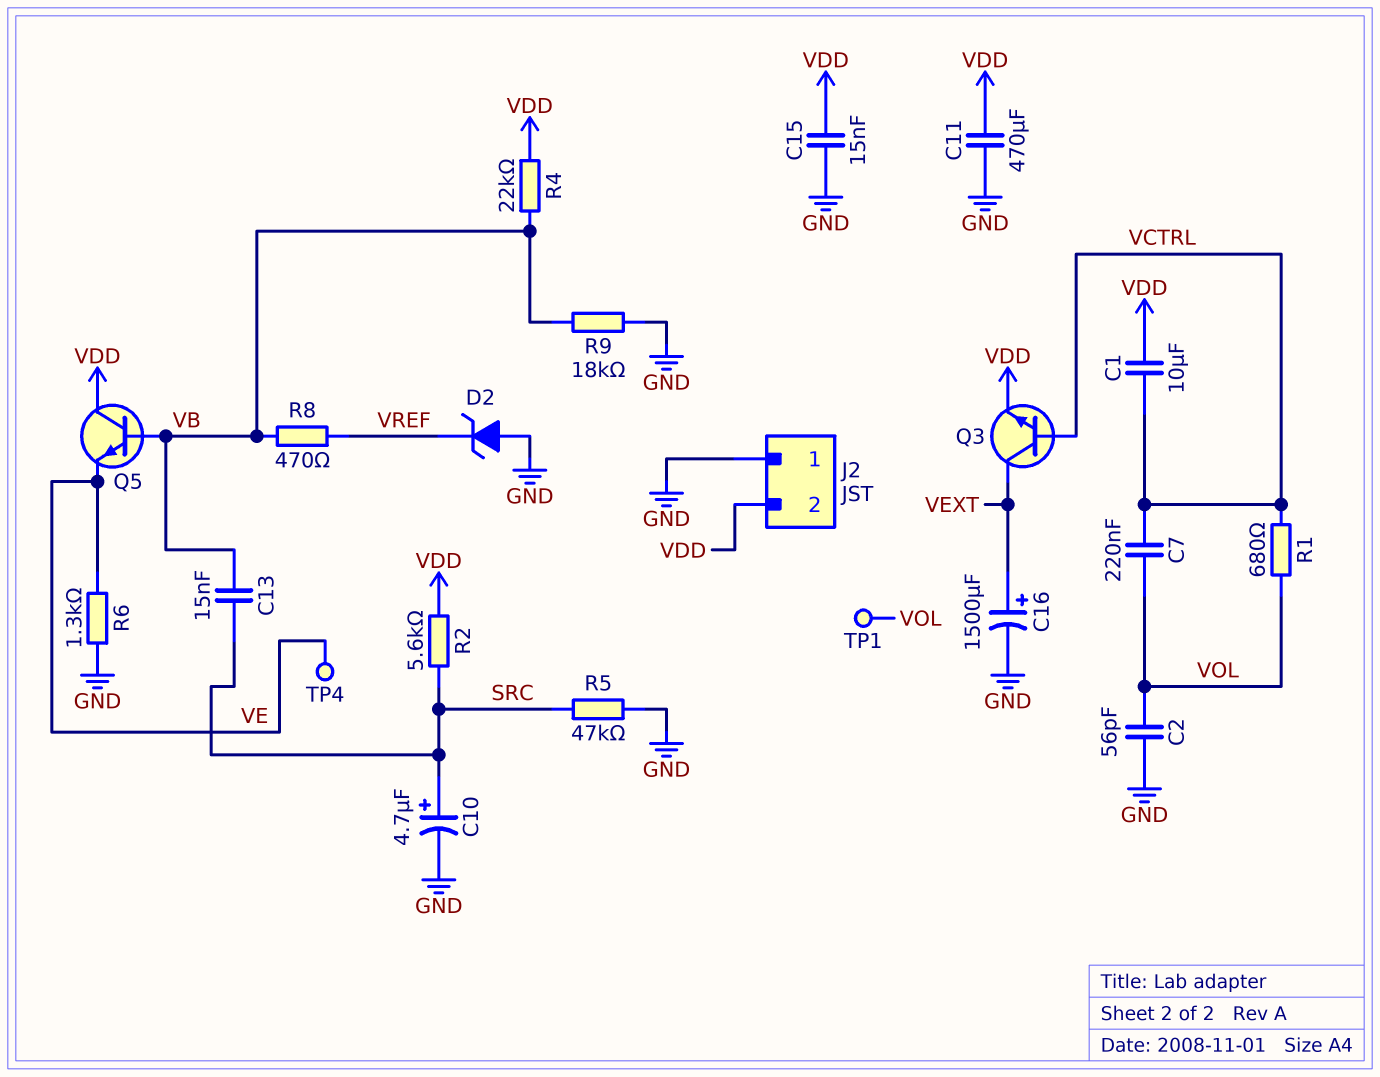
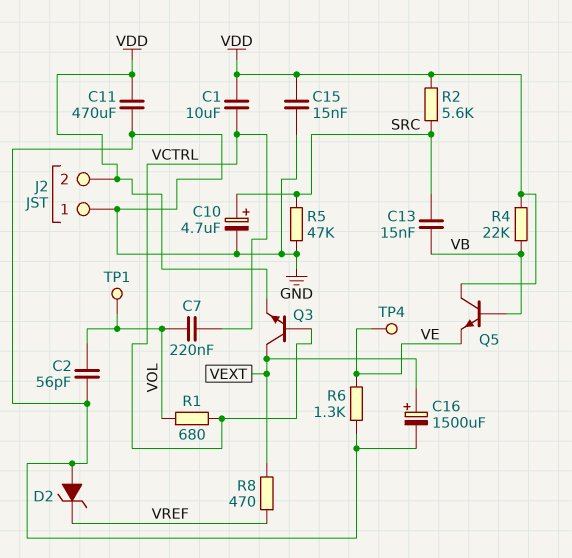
R8: 470 (VB, VREF) -> 470 (VEXT, VREF)
R9: 18k (GND, VB) -> none

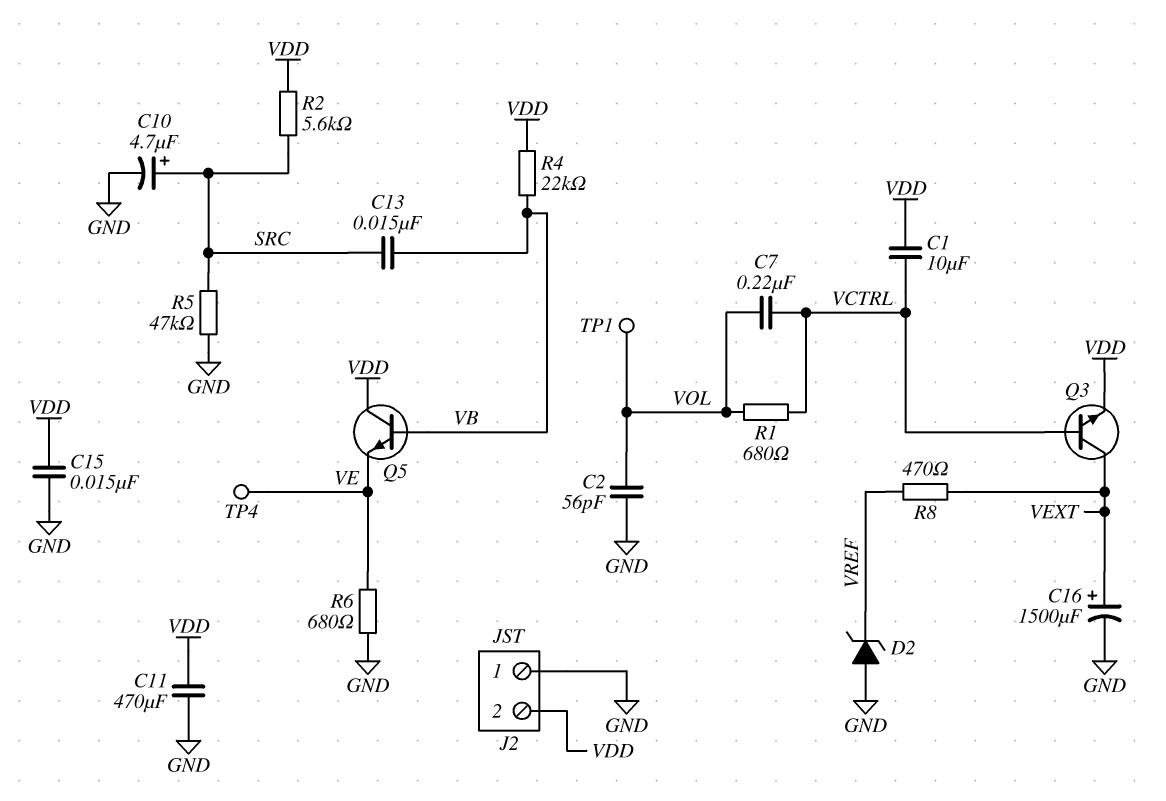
R6: 1.3k (GND, VE) -> 680 (GND, VE)

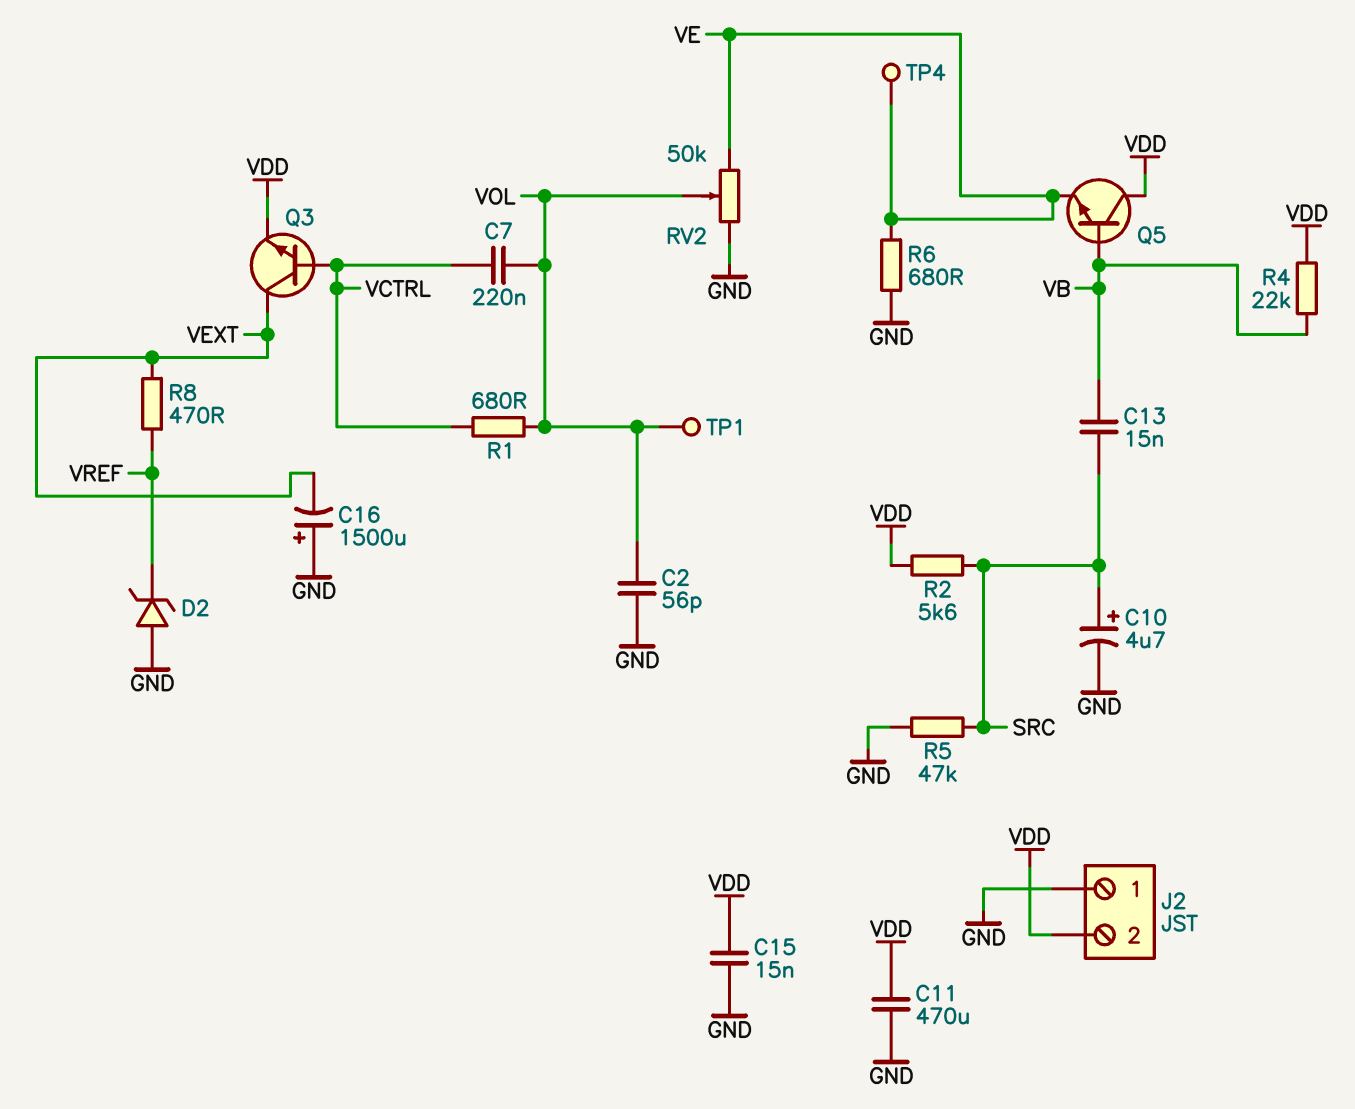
C1: 10uF (VCTRL, VDD) -> none
C16: 1500uF (plus VEXT, minus GND) -> 1500uF (plus GND, minus VEXT)
RV2: none -> 50k (GND, VE, wiper VOL)

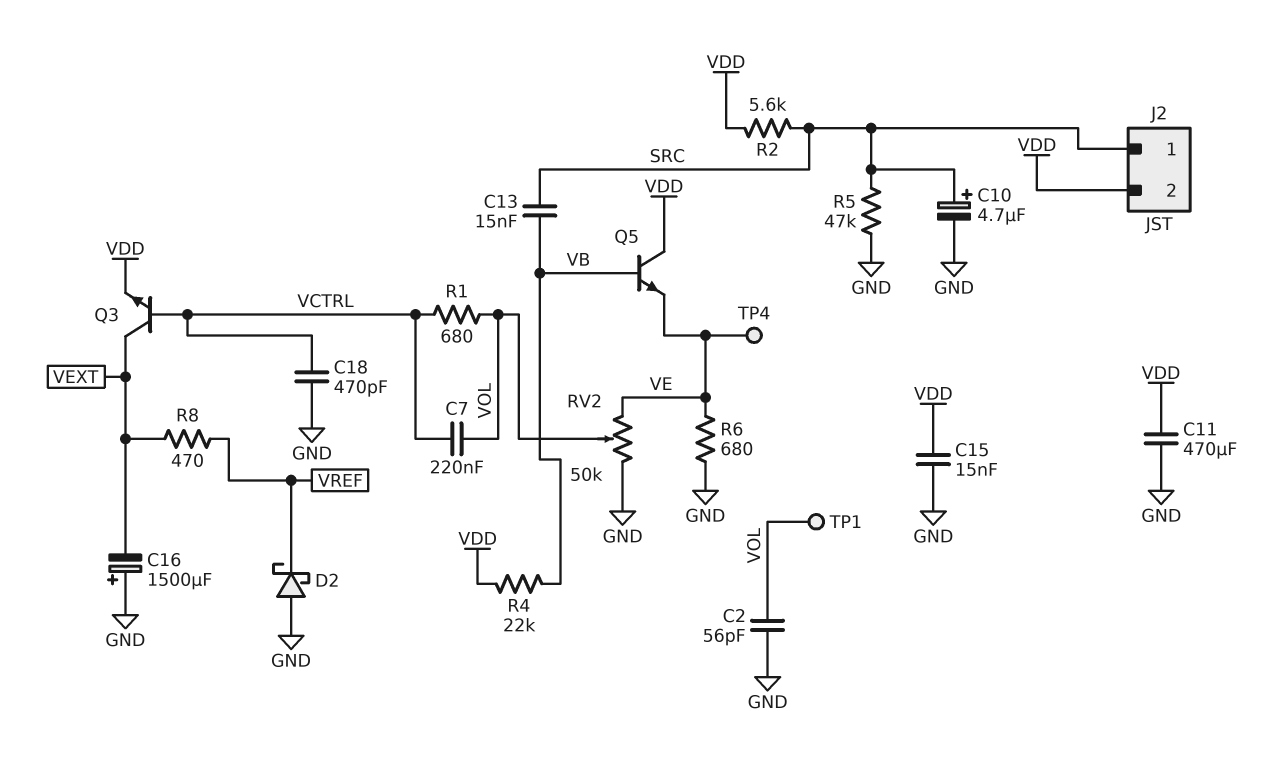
C18: none -> 470pF (GND, VCTRL)
D2: zener (A GND, K VREF) -> schottky (A GND, K VREF)
J2 pin 1: GND -> SRC

